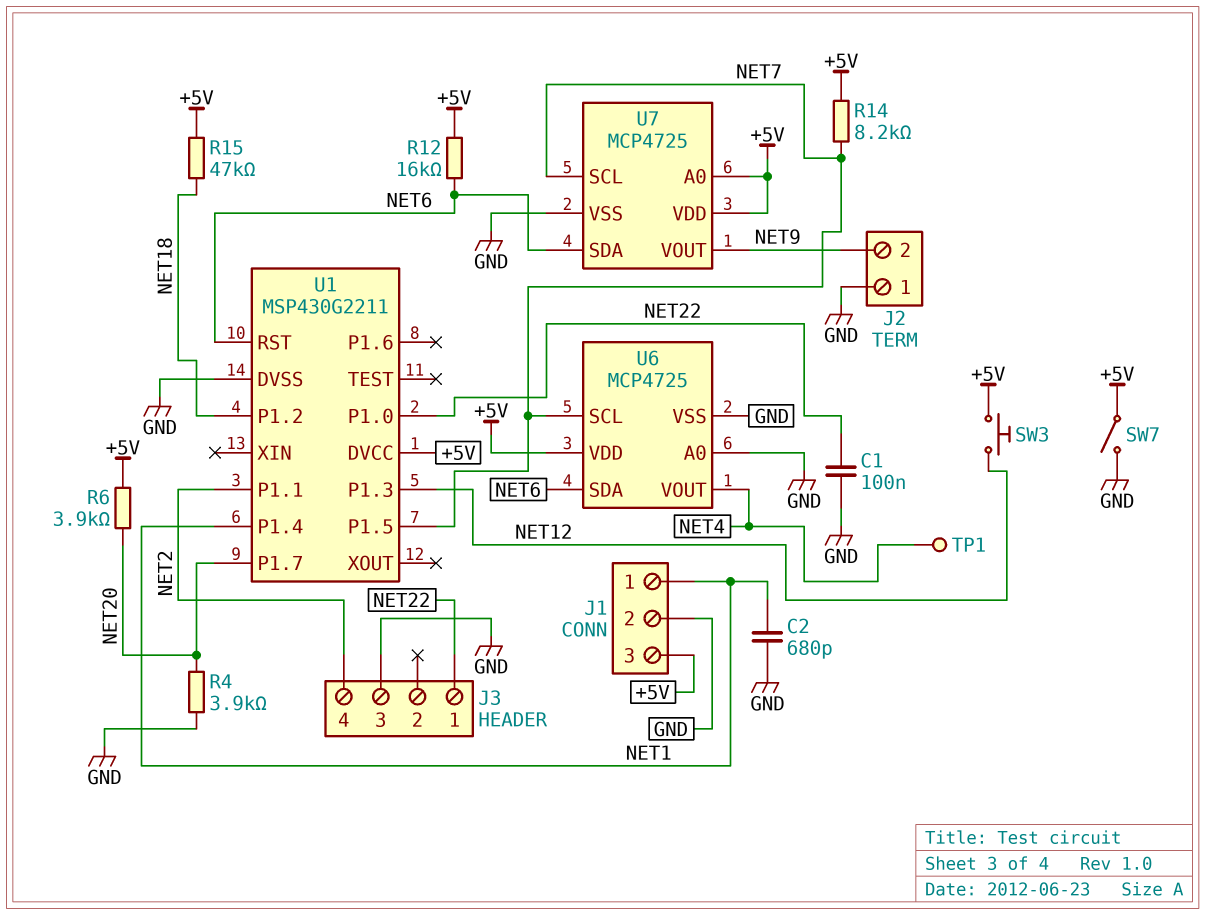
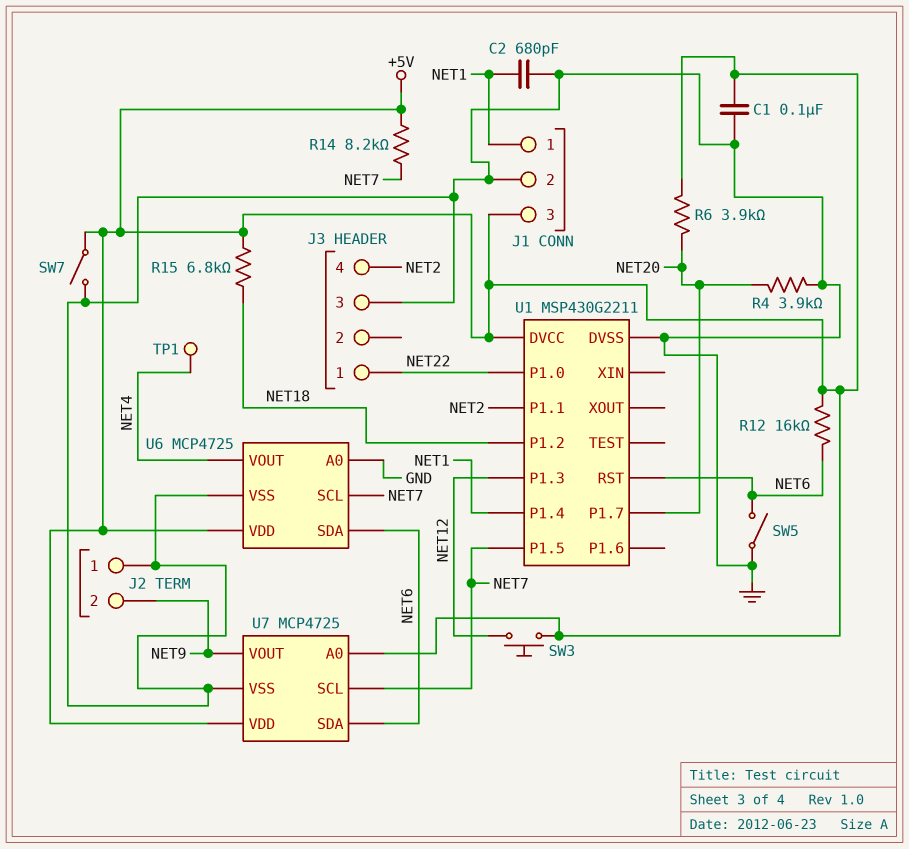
C1: 100nF (GND, NET22) -> 100nF (+5V, GND)
R15: 47k (+5V, NET18) -> 6.8k (+5V, NET18)
SW5: none -> switch (GND, NET6)

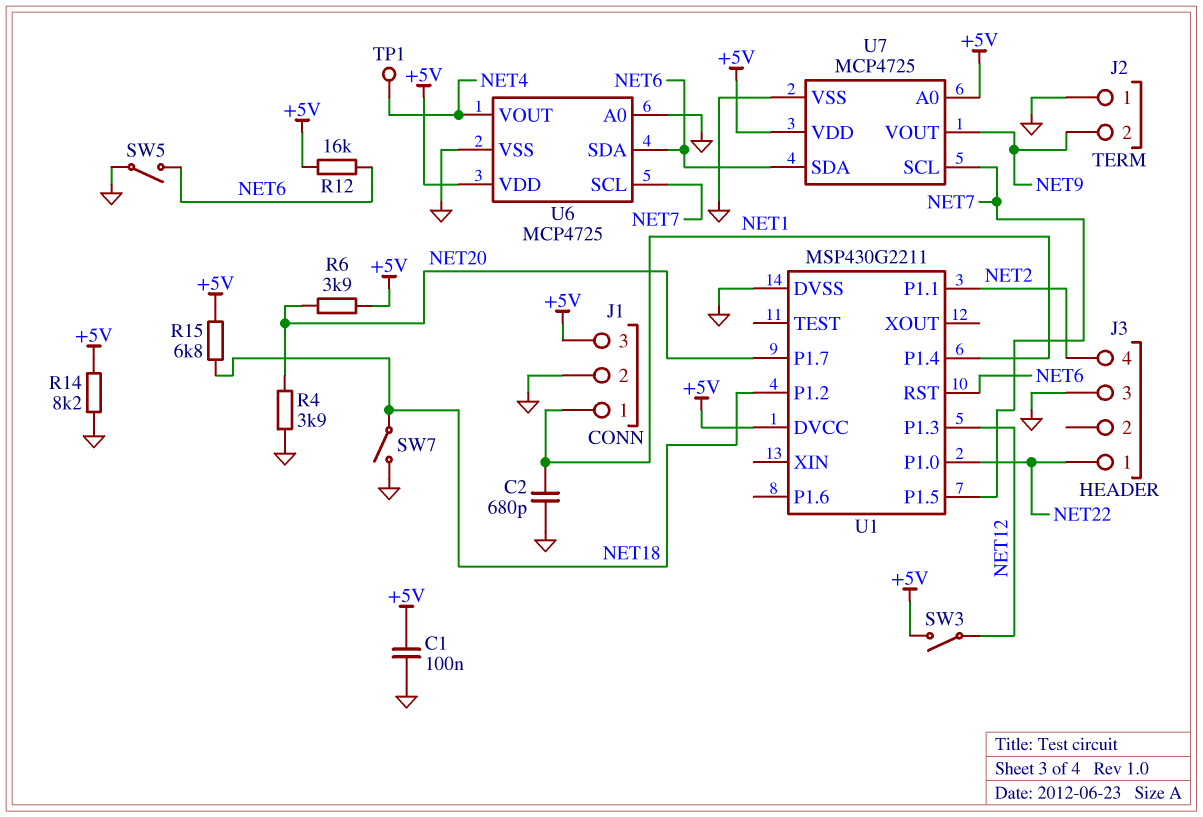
R14: 8.2k (+5V, NET7) -> 8.2k (+5V, GND)
SW3: button (+5V, NET12) -> switch (+5V, NET12)
SW7: switch (+5V, GND) -> switch (GND, NET18)

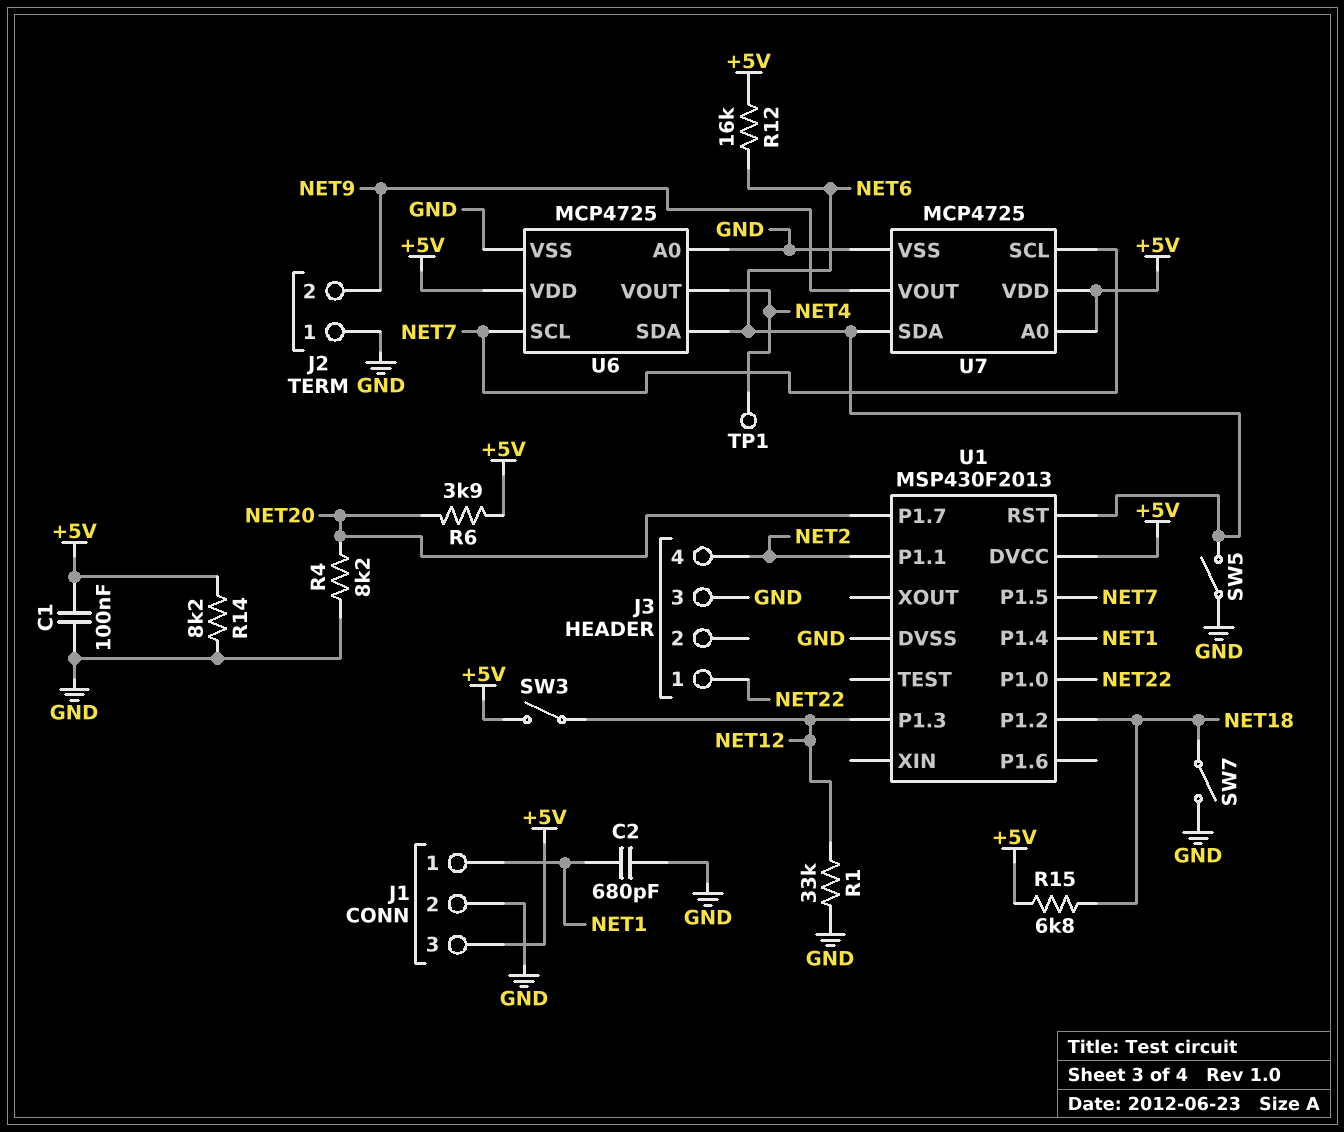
R1: none -> 33k (GND, NET12)
R4: 3.9k (GND, NET20) -> 8.2k (GND, NET20)
U1: MSP430G2211 -> MSP430F2013

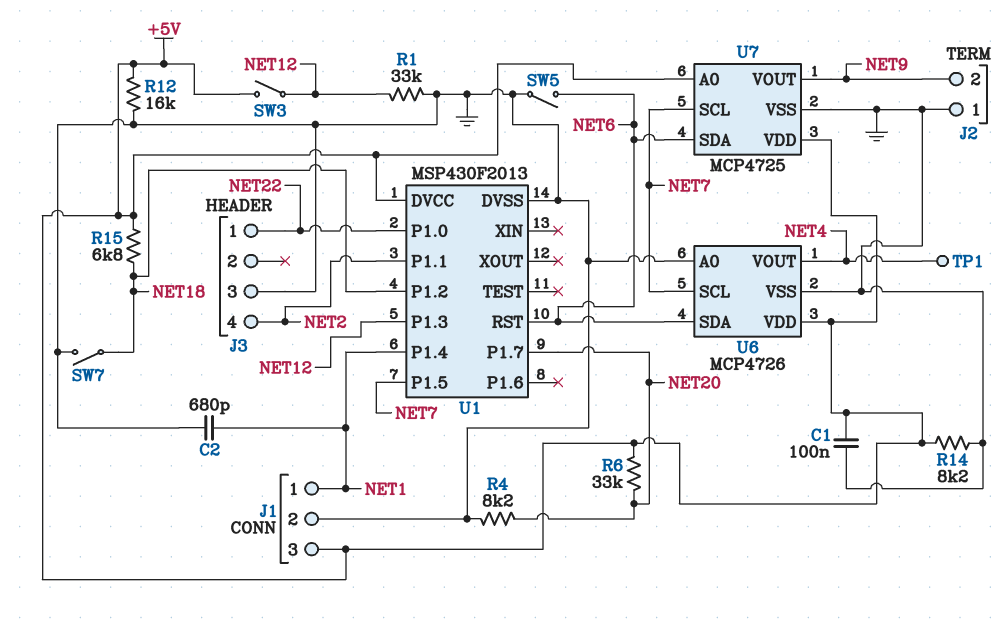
R6: 3.9k (+5V, NET20) -> 33k (+5V, NET20)
R12: 16k (+5V, NET6) -> 16k (+5V, GND)
U6: MCP4725 -> MCP4726

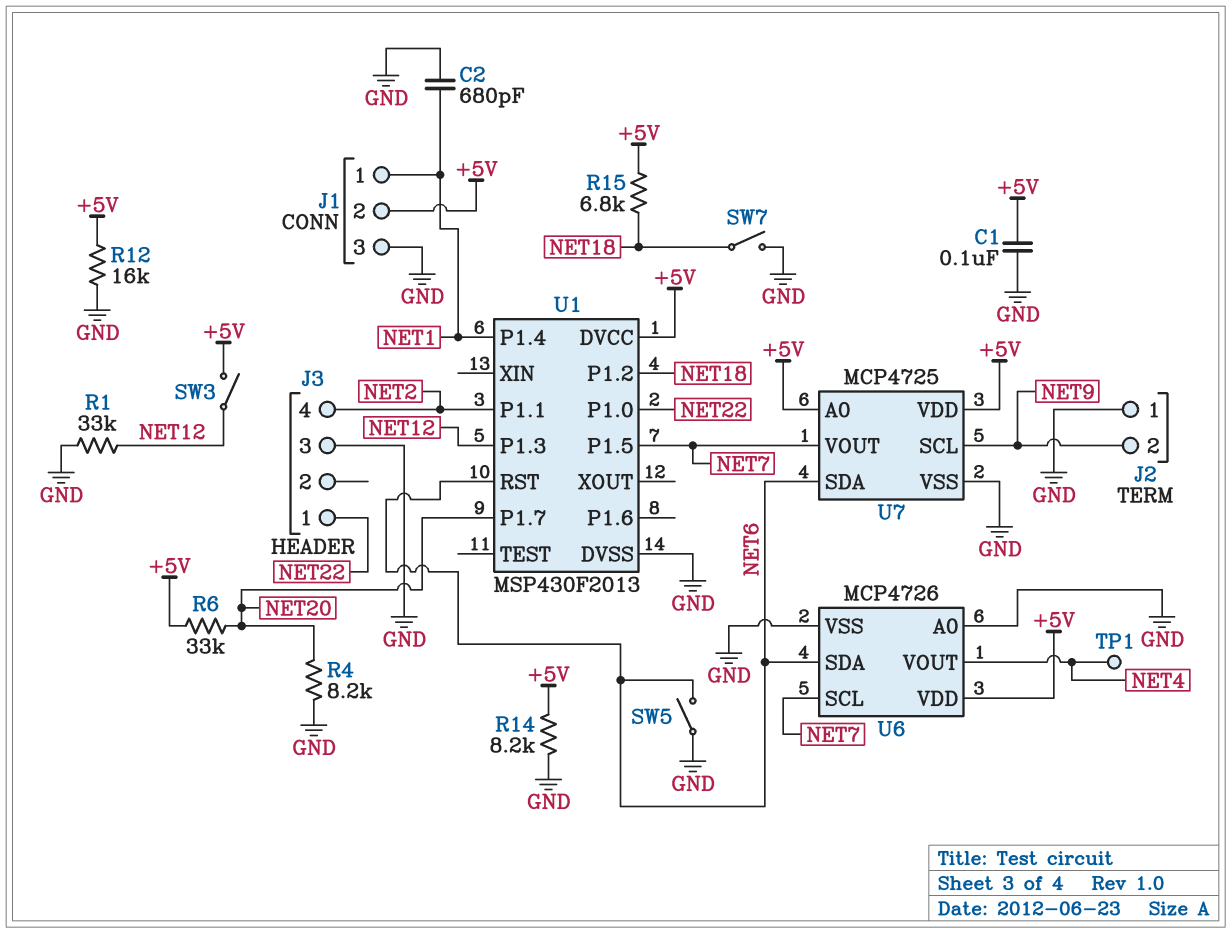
J1 pin 2: GND -> +5V
J1 pin 3: +5V -> GND
U7 pin SCL: NET7 -> NET9
U7 pin VOUT: NET9 -> NET7

